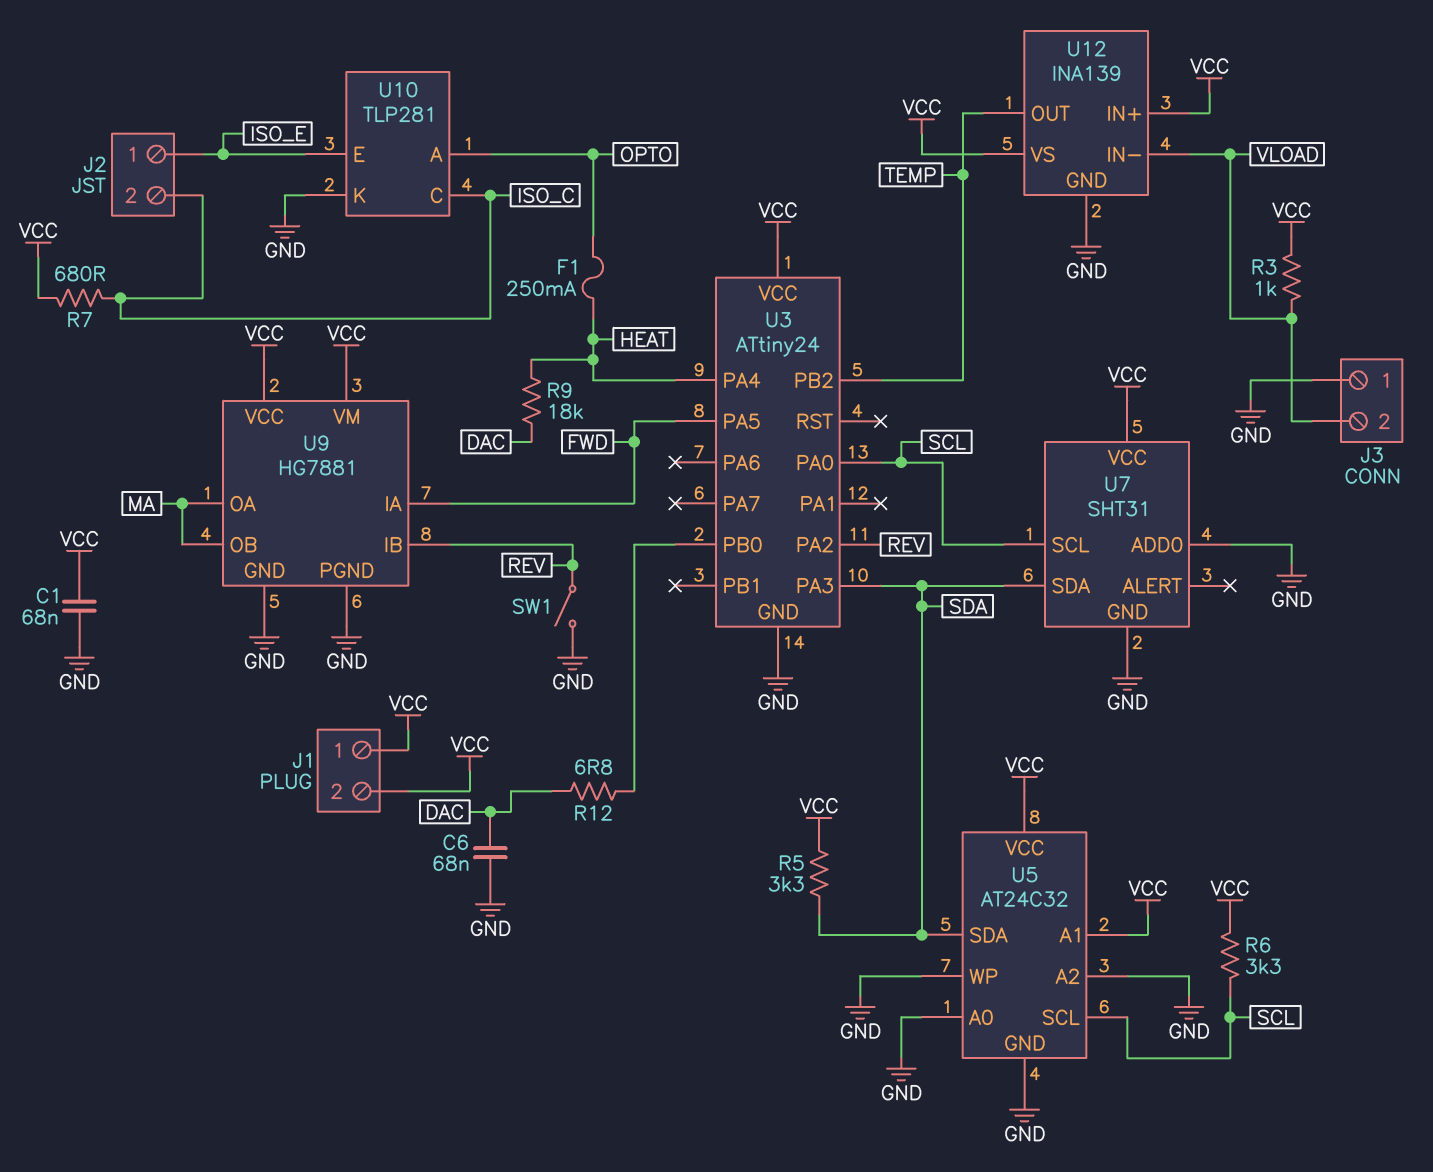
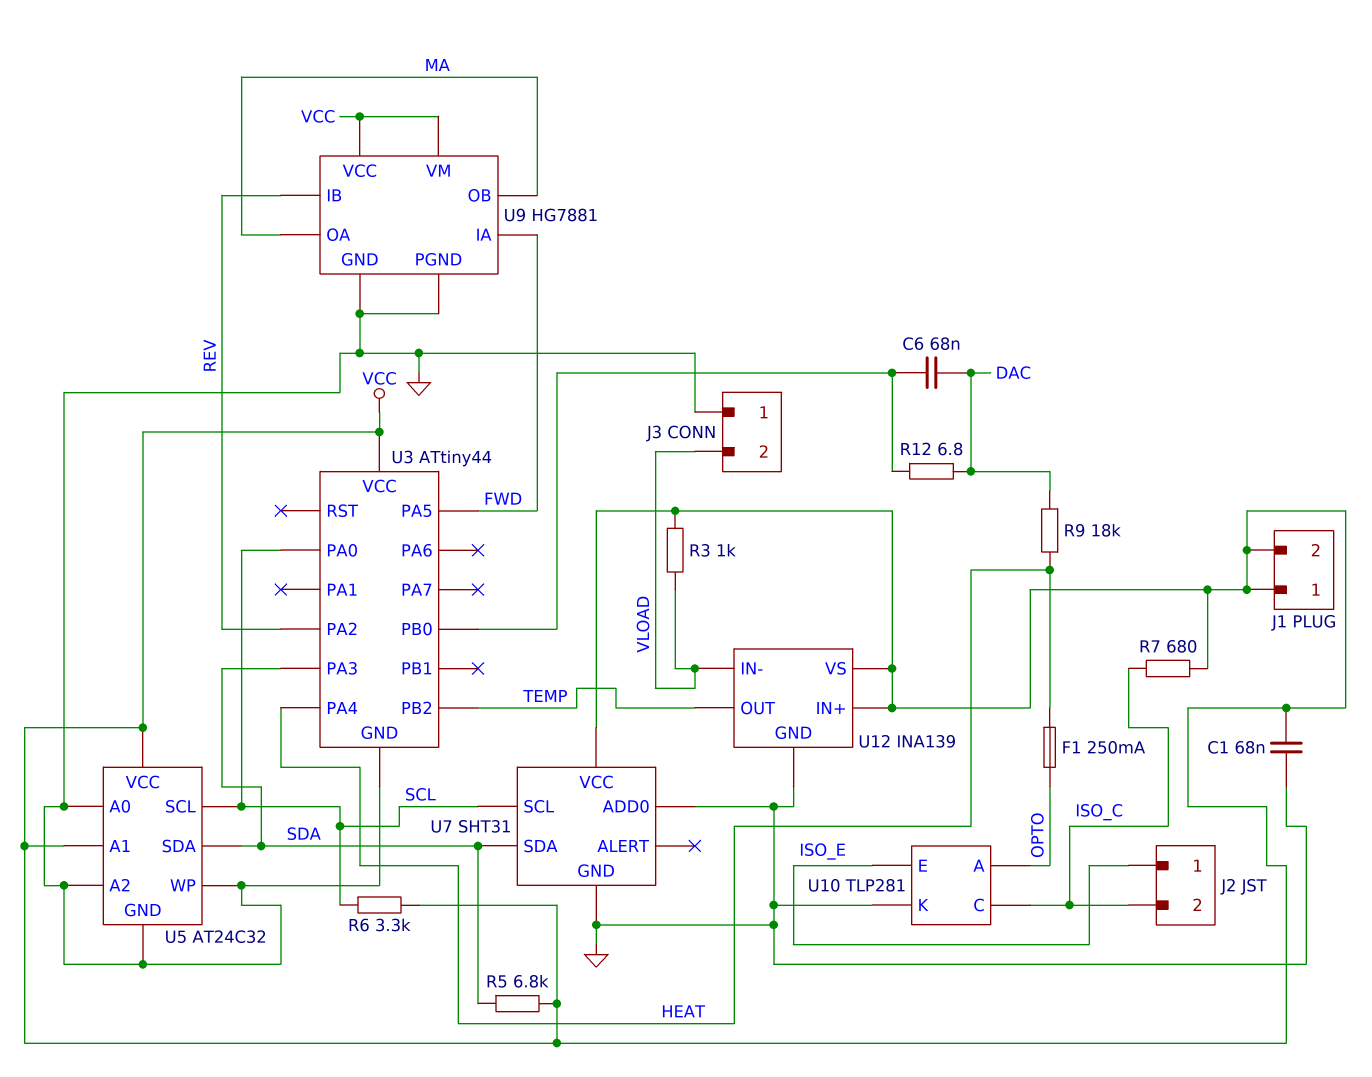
C6: 68nF (DAC, GND) -> 68nF (DAC, U3/PB0)
R5: 3.3k (SDA, VCC) -> 6.8k (SDA, VCC)
SW1: switch (GND, REV) -> none
U3: ATtiny24 -> ATtiny44

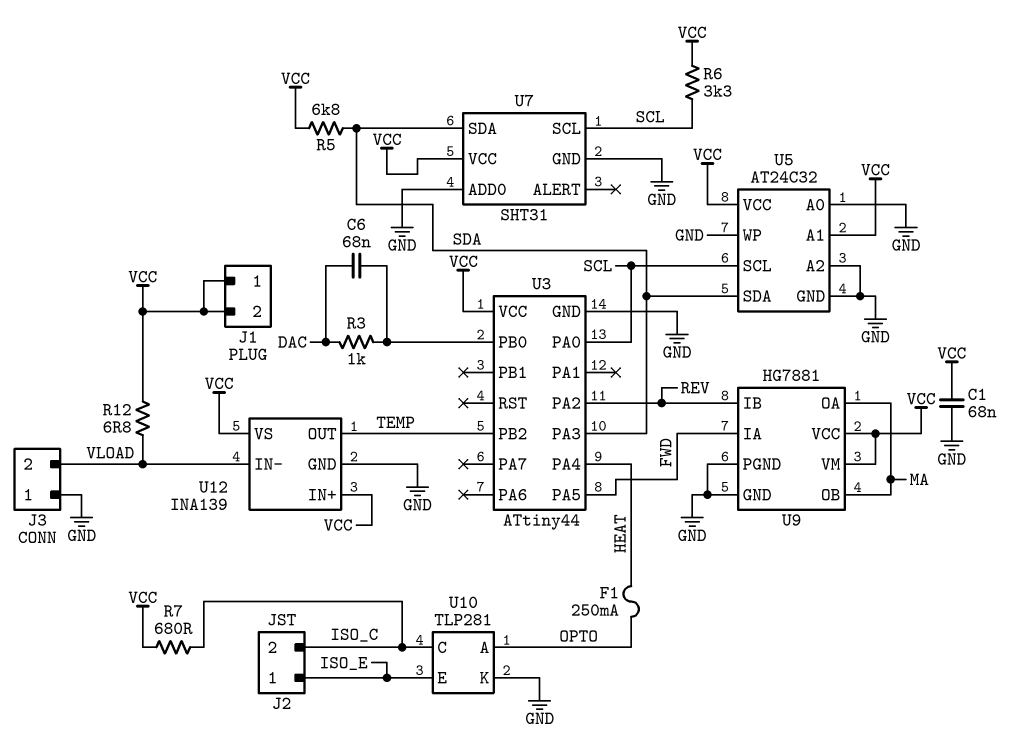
R3: 1k (VCC, VLOAD) -> 1k (DAC, U3/PB0)
R9: 18k (DAC, HEAT) -> none
R12: 6.8 (DAC, U3/PB0) -> 6.8 (VCC, VLOAD)

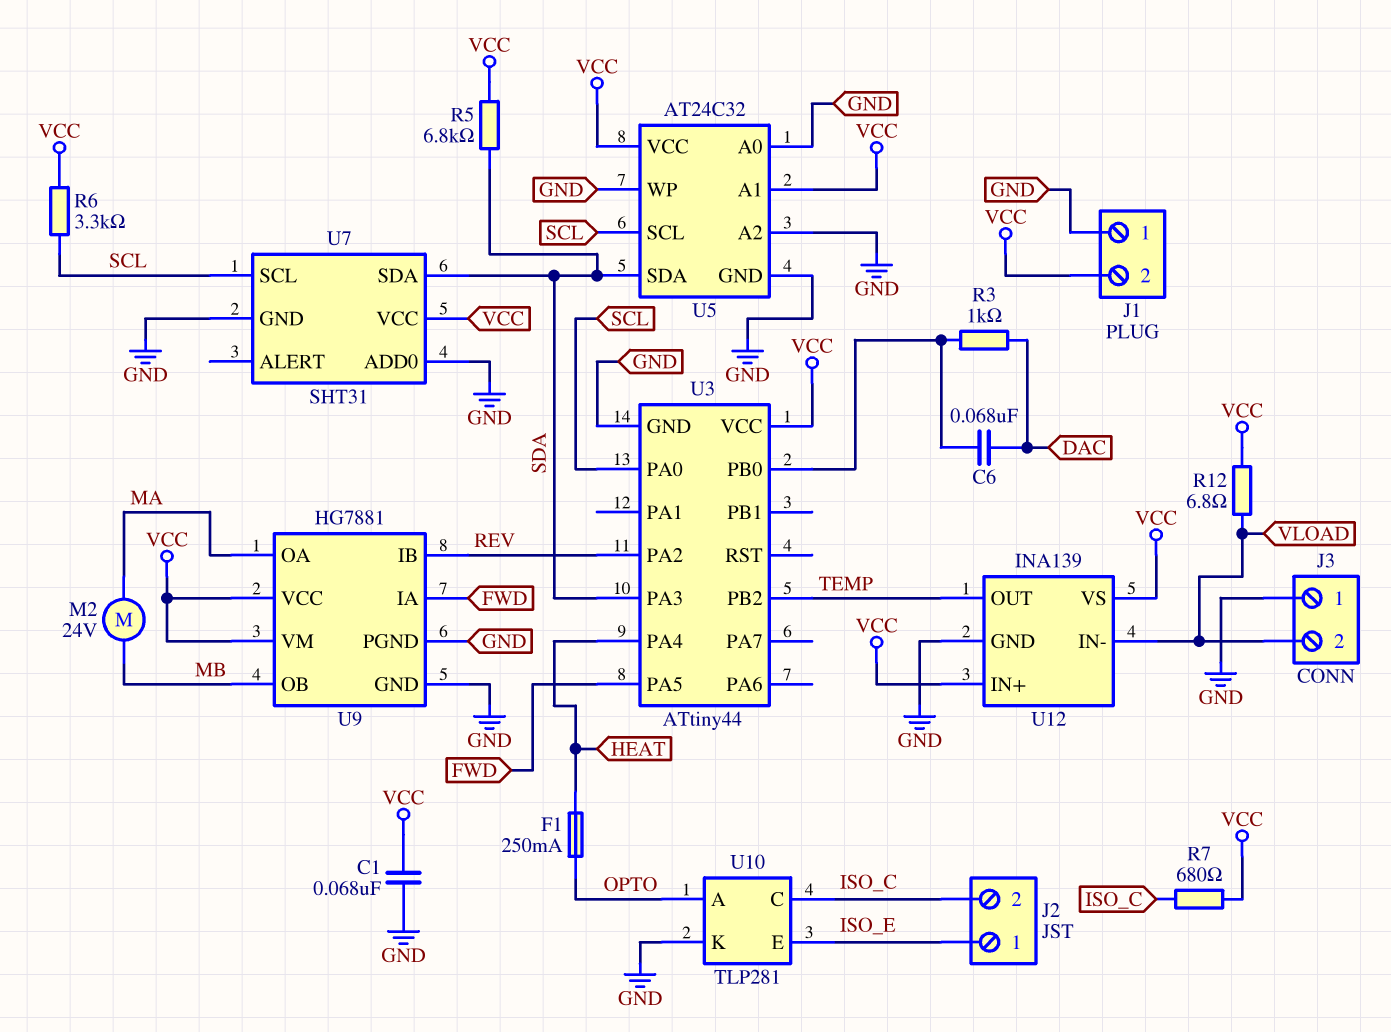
J1 pin 1: VCC -> GND
M2: none -> motor 24V (MA, MB)
U9 pin OB: MA -> MB

